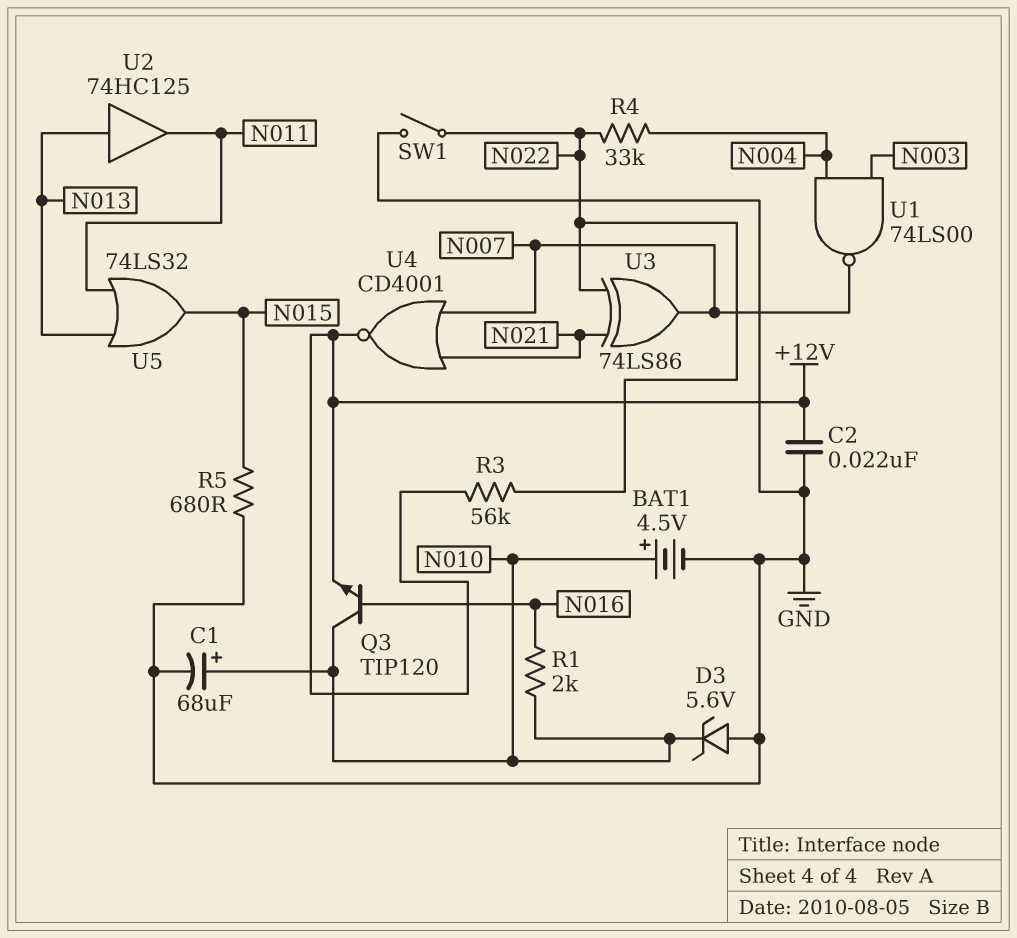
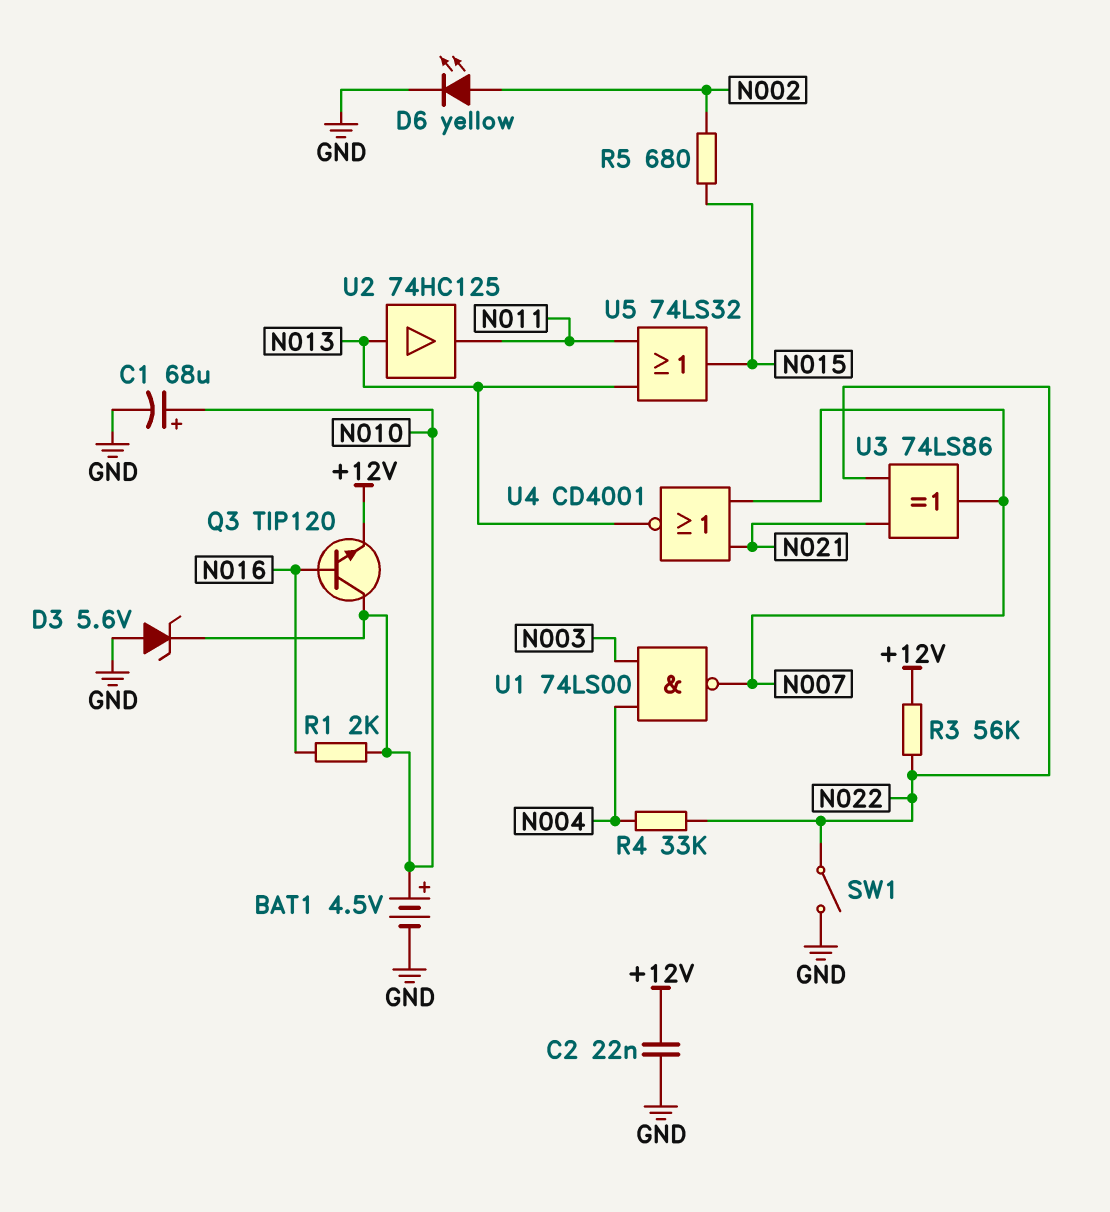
D6: none -> LED yellow (A N002, K GND)
R5: 680 (GND, N015) -> 680 (N002, N015)
U4: NOR CD4001 (in N007, in N021, out +12V) -> NOR CD4001 (in N007, in N021, out N013)

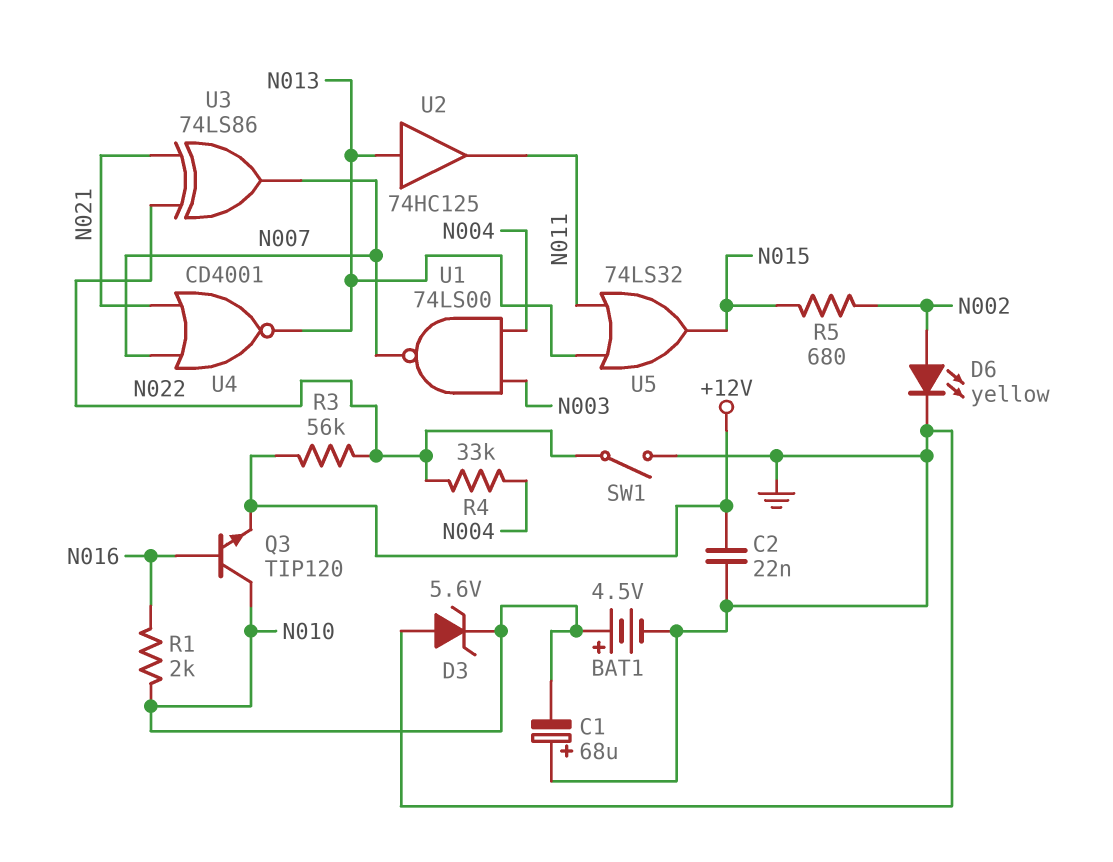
C1: 68uF (plus N010, minus GND) -> 68uF (plus GND, minus N010)

